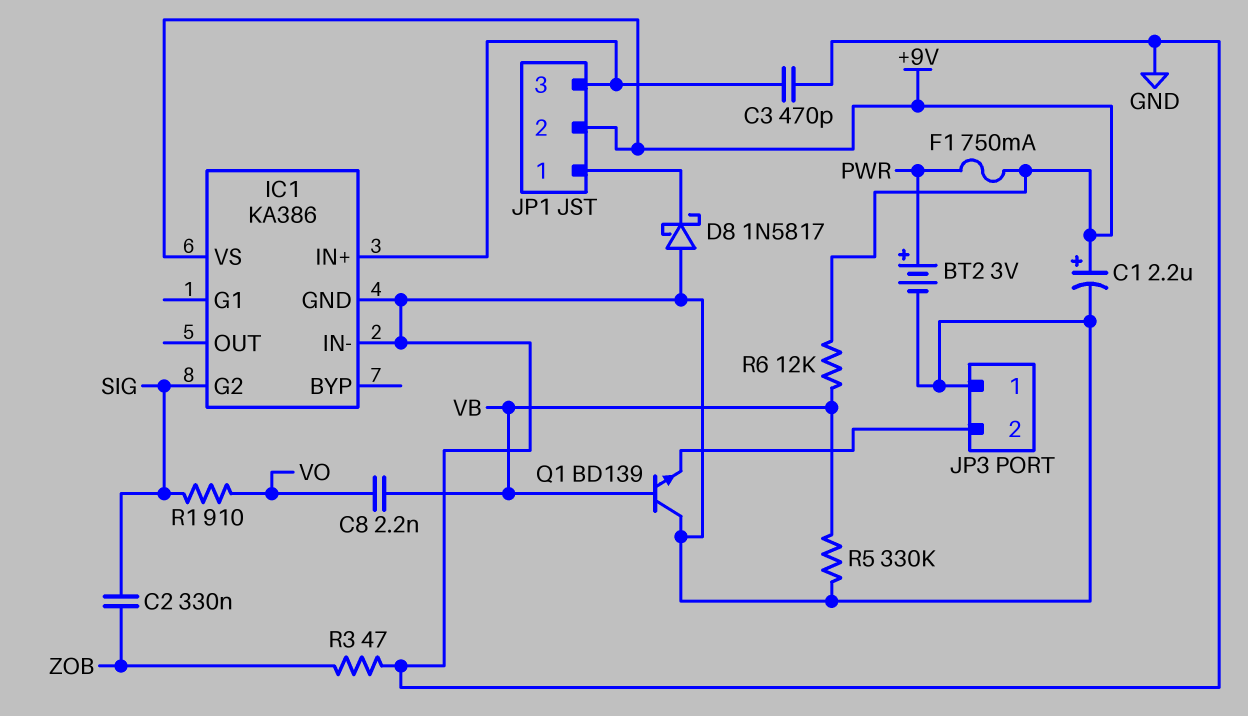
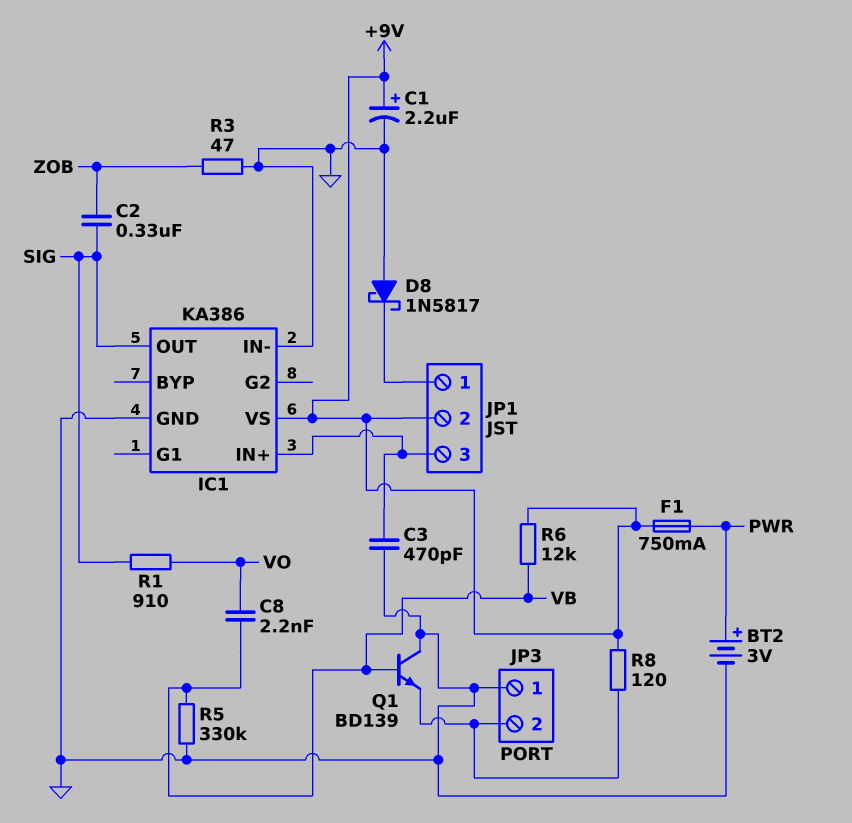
IC1 pin G2: SIG -> none
IC1 pin OUT: none -> SIG
R8: none -> 120 (+9V, JP3/2)

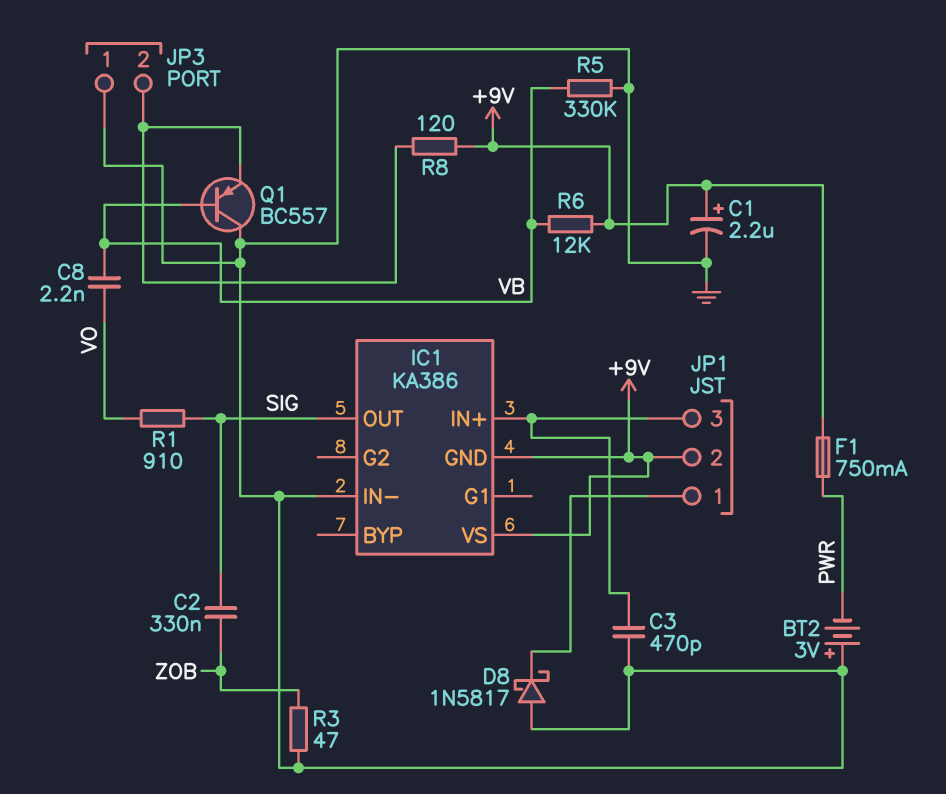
BT2: 3V (plus PWR, minus GND) -> 3V (plus GND, minus PWR)
IC1 pin GND: GND -> +9V
Q1: NPN BD139 (B VB, C GND, E JP3/2) -> PNP BC557 (B VB, C GND, E JP3/2)

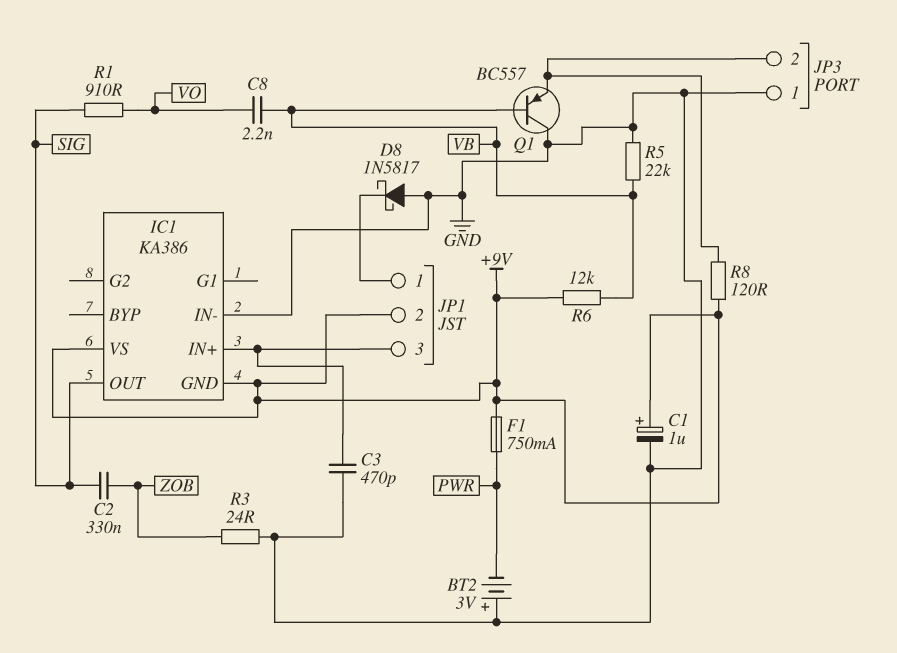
C1: 2.2uF (plus +9V, minus GND) -> 1uF (plus +9V, minus GND)
R3: 47 (GND, ZOB) -> 24 (GND, ZOB)
R5: 330k (GND, VB) -> 22k (GND, VB)

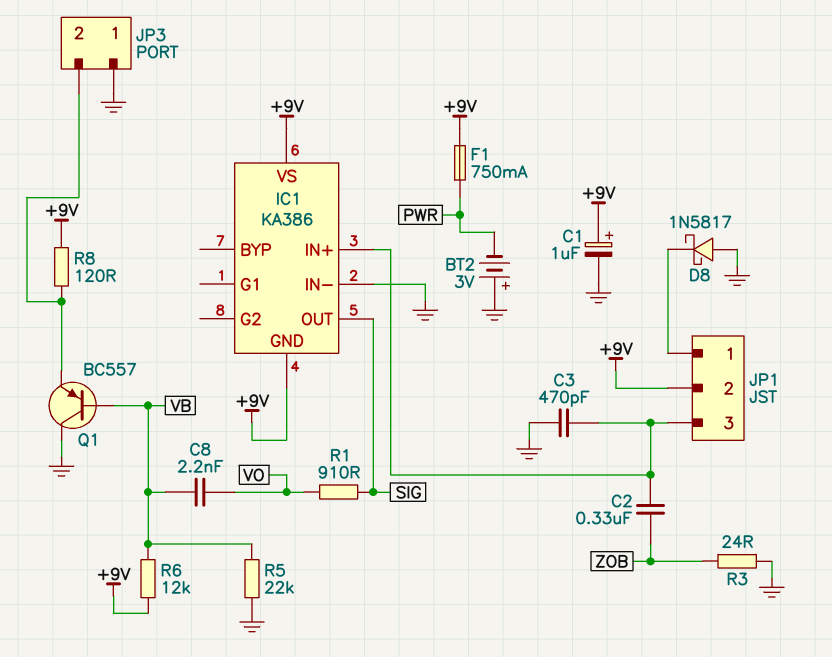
C2: 330nF (SIG, ZOB) -> 330nF (IC1/IN+, ZOB)

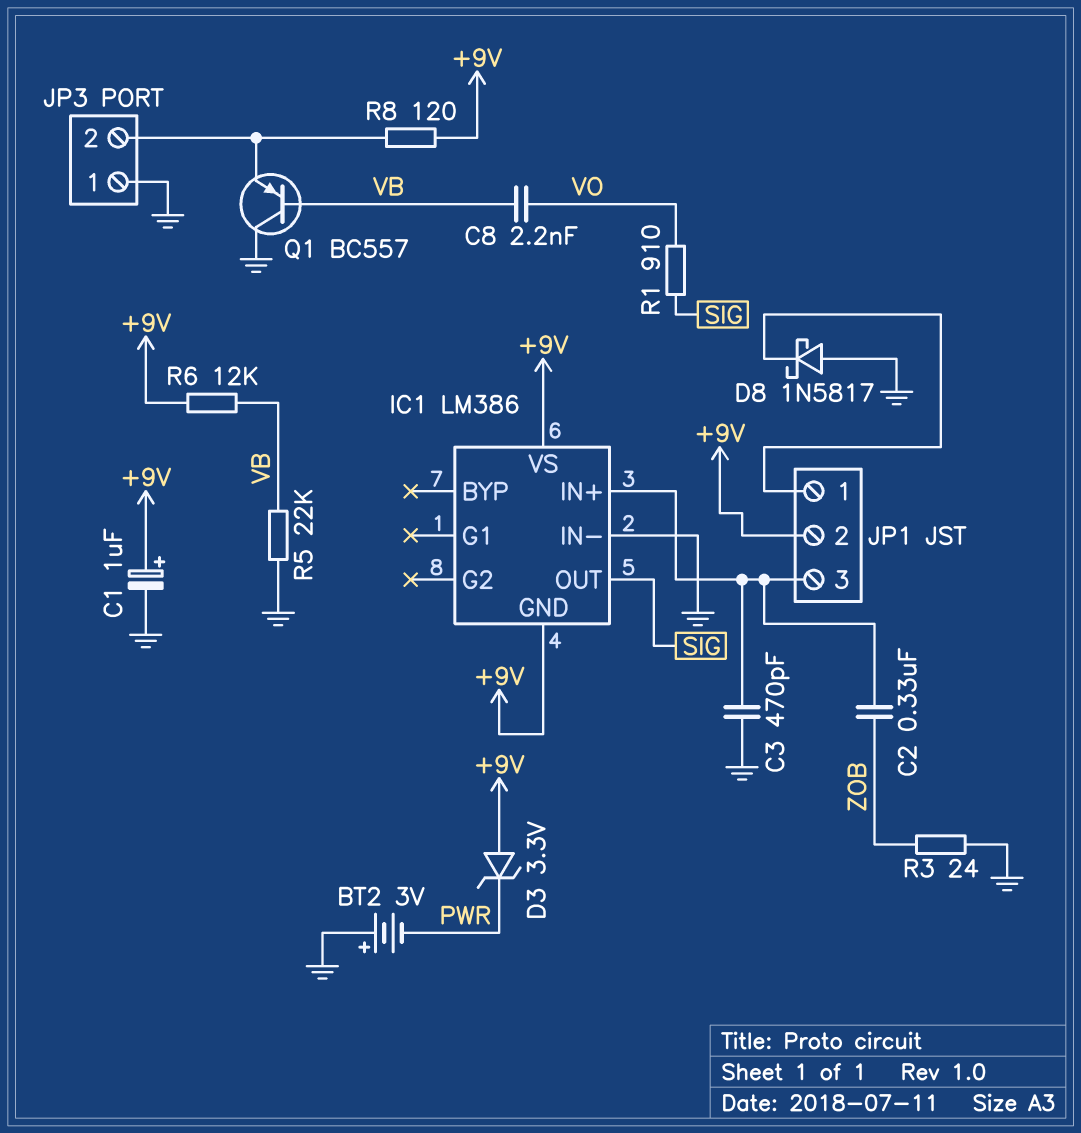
D3: none -> zener 3.3V (A +9V, K PWR)
F1: 750mA (+9V, PWR) -> none
IC1: KA386 -> LM386

